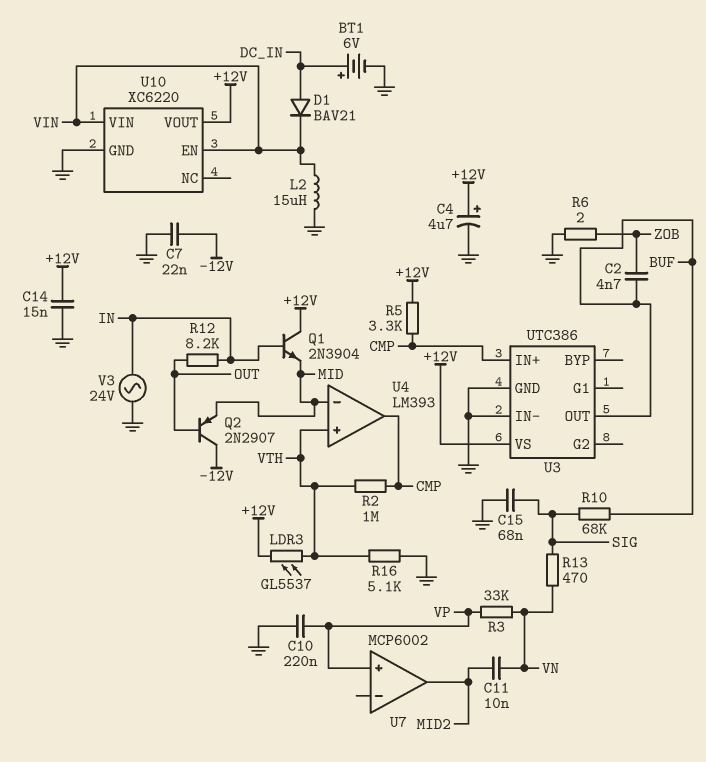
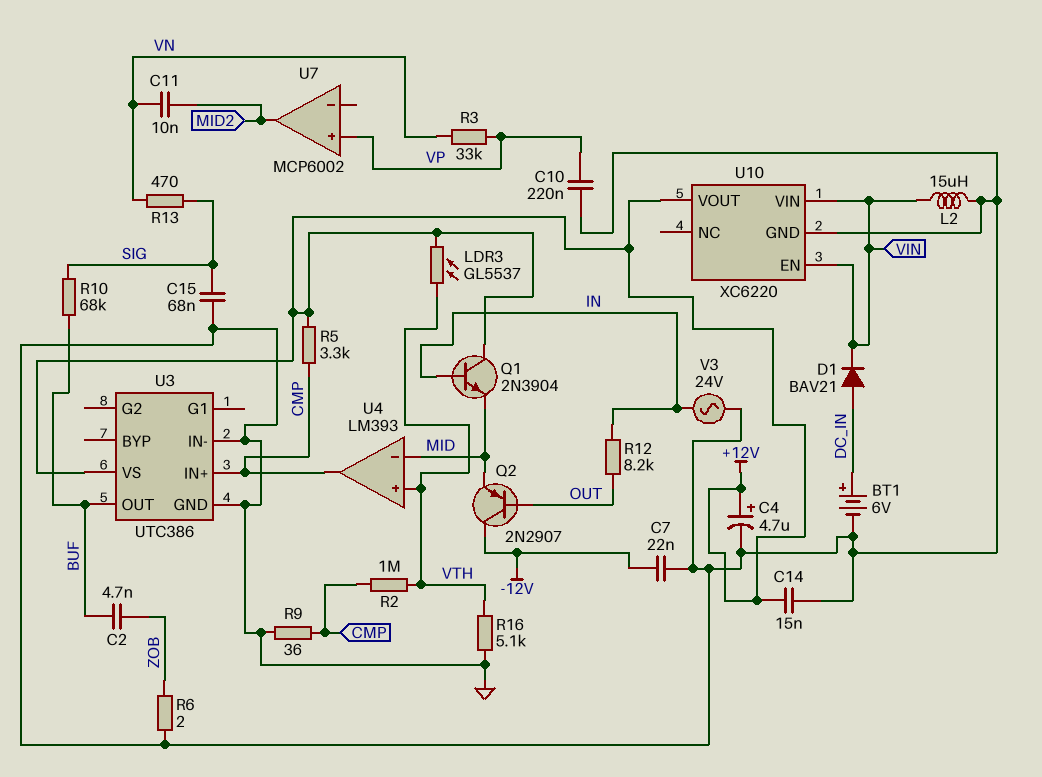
R9: none -> 36 (CMP, GND)

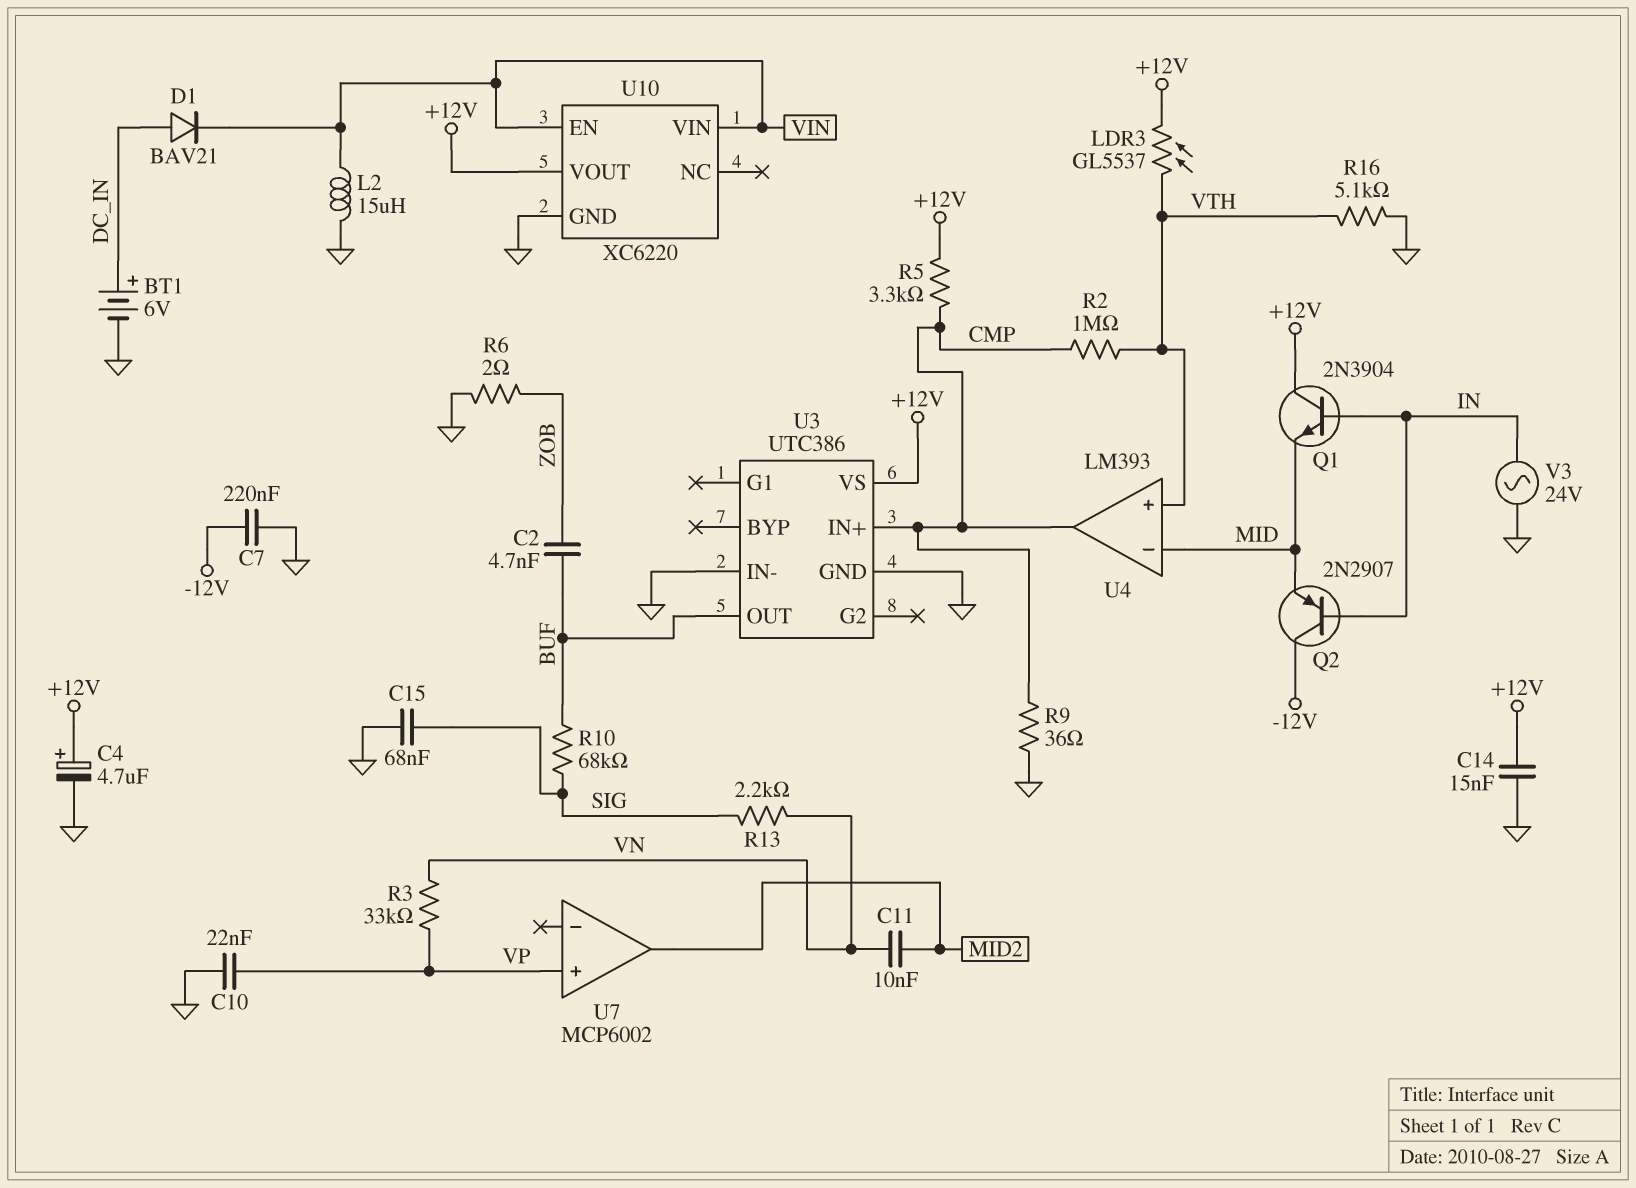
C7: 22nF (-12V, GND) -> 220nF (-12V, GND)
C10: 220nF (GND, VP) -> 22nF (GND, VP)
Q2: PNP 2N2907 (B OUT, C -12V, E MID) -> PNP 2N2907 (B IN, C -12V, E MID)
R12: 8.2k (IN, OUT) -> none
R13: 470 (SIG, VN) -> 2.2k (SIG, VN)

